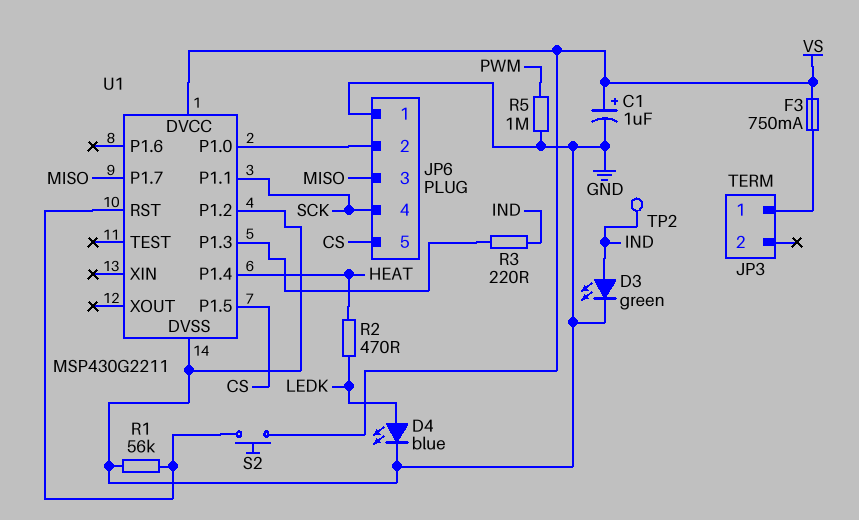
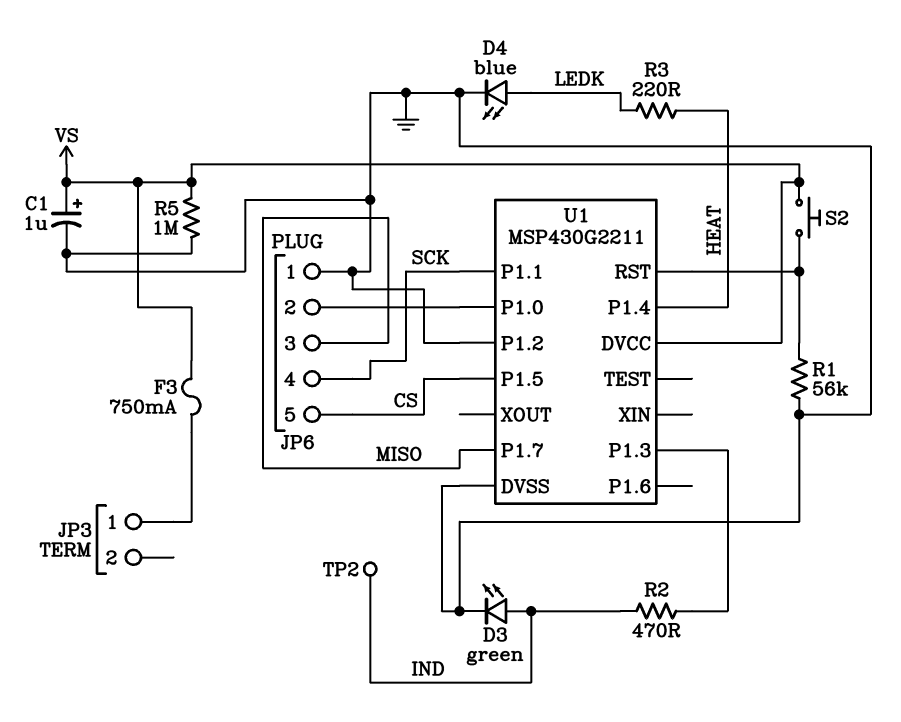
R2: 470 (HEAT, LEDK) -> 470 (IND, U1/P1.3)
R3: 220 (IND, U1/P1.3) -> 220 (HEAT, LEDK)
R5: 1M (GND, PWM) -> 1M (GND, VS)

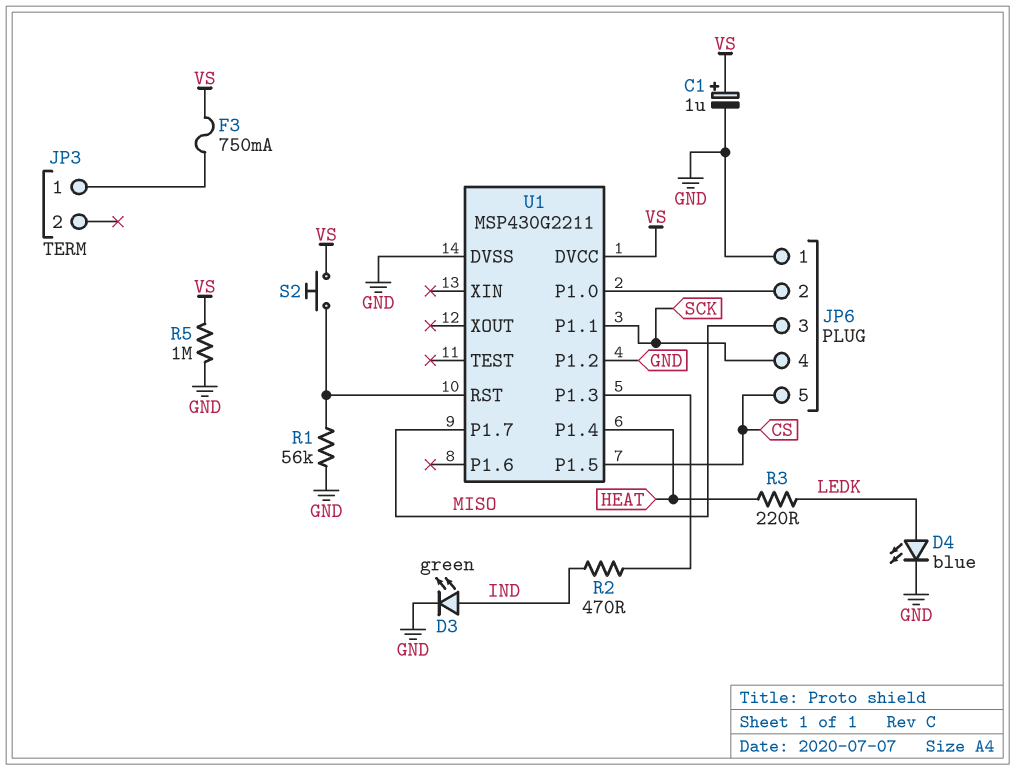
TP2: test point (IND) -> none

